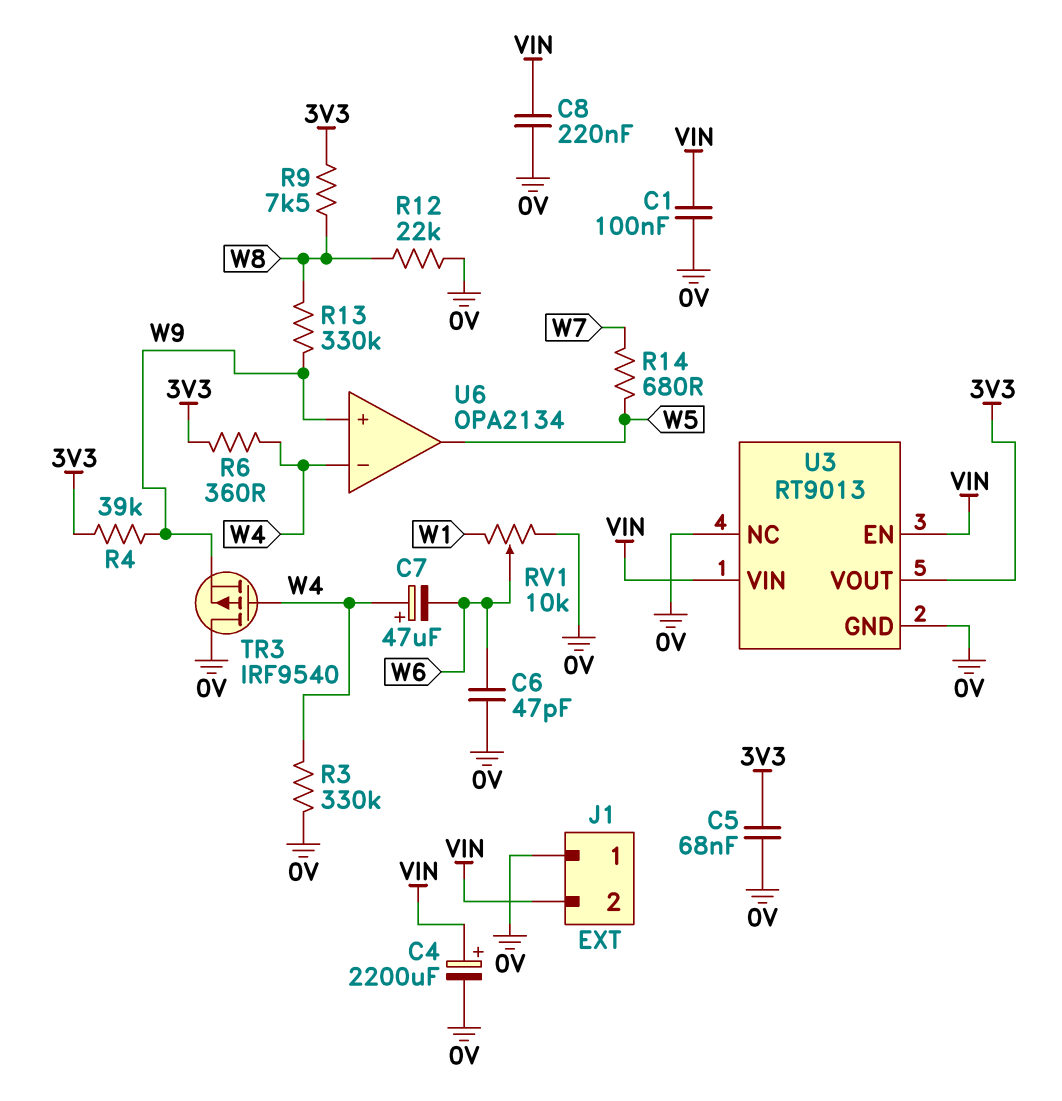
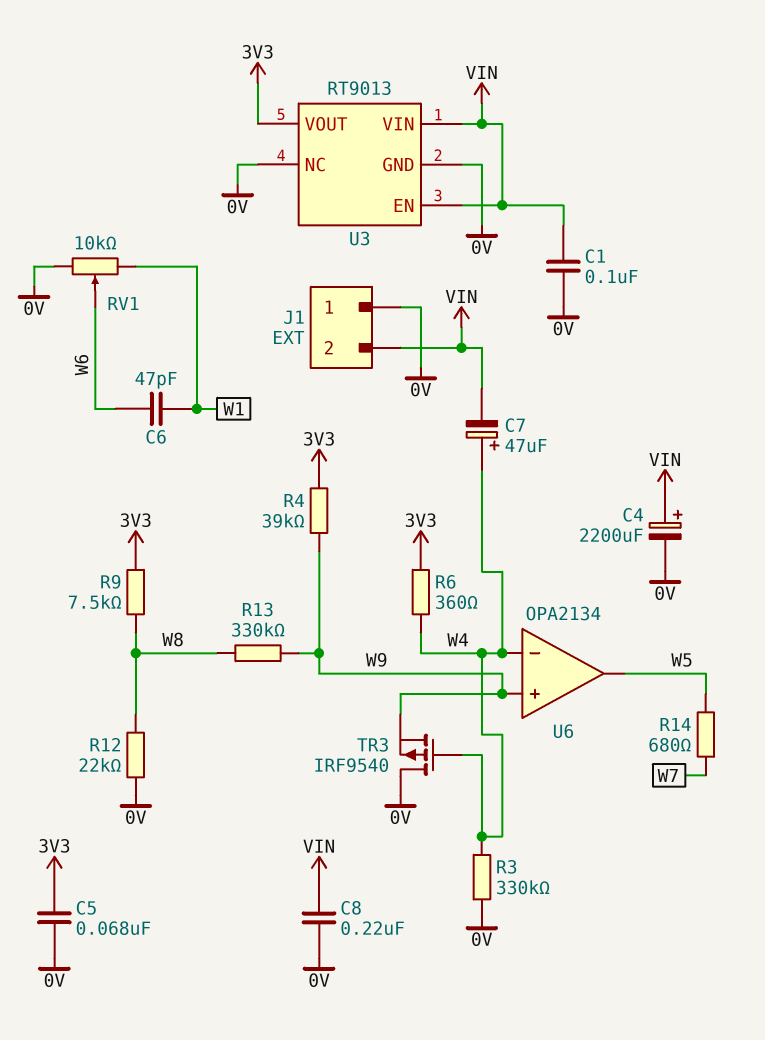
C6: 47pF (0V, W6) -> 47pF (W1, W6)
C7: 47uF (plus W4, minus W6) -> 47uF (plus W4, minus VIN)

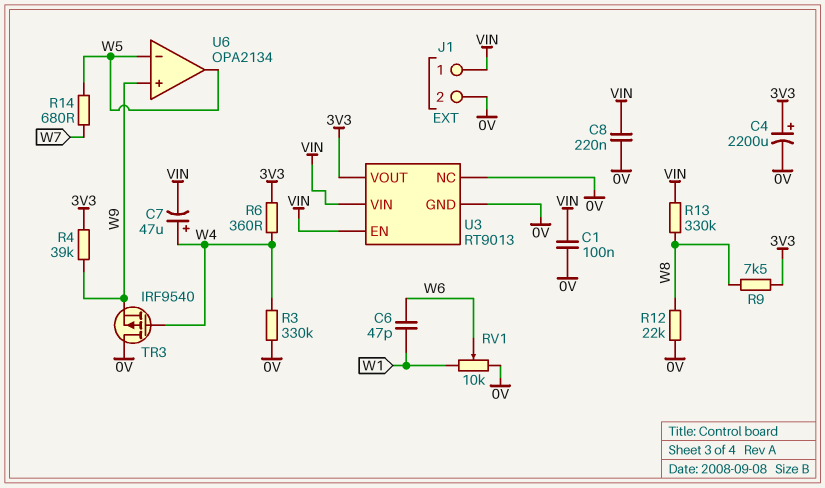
C4: 2200uF (plus VIN, minus 0V) -> 2200uF (plus 3V3, minus 0V)
C5: 68nF (0V, 3V3) -> none
J1 pin 1: 0V -> VIN
J1 pin 2: VIN -> 0V
R13: 330k (W8, W9) -> 330k (VIN, W8)
U6 pin in-: W4 -> W5

